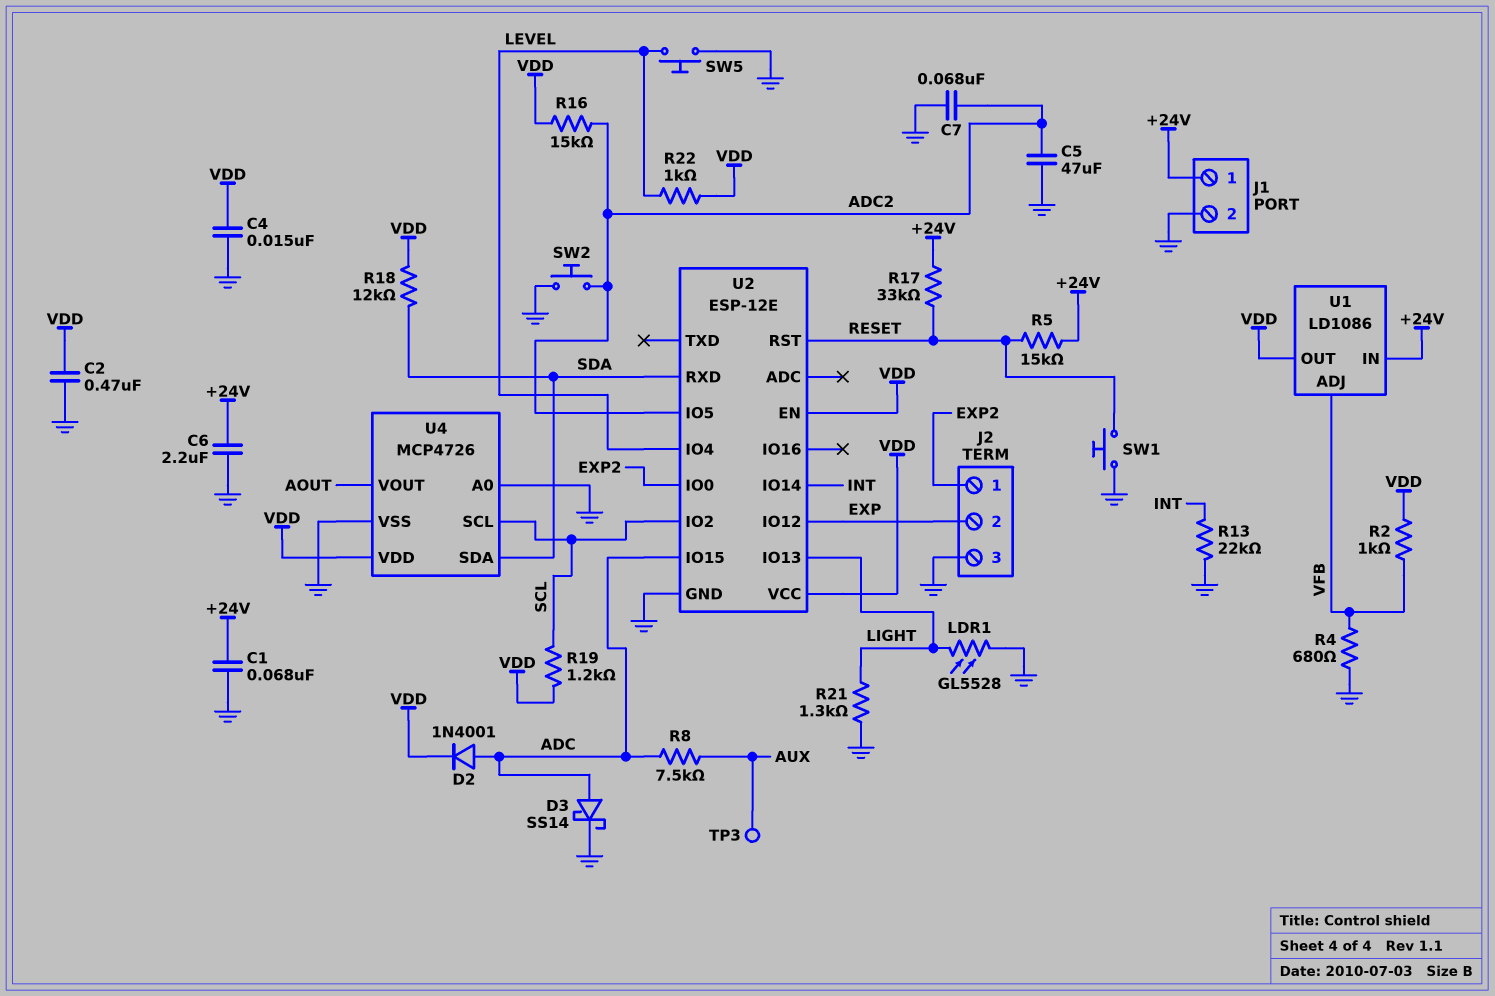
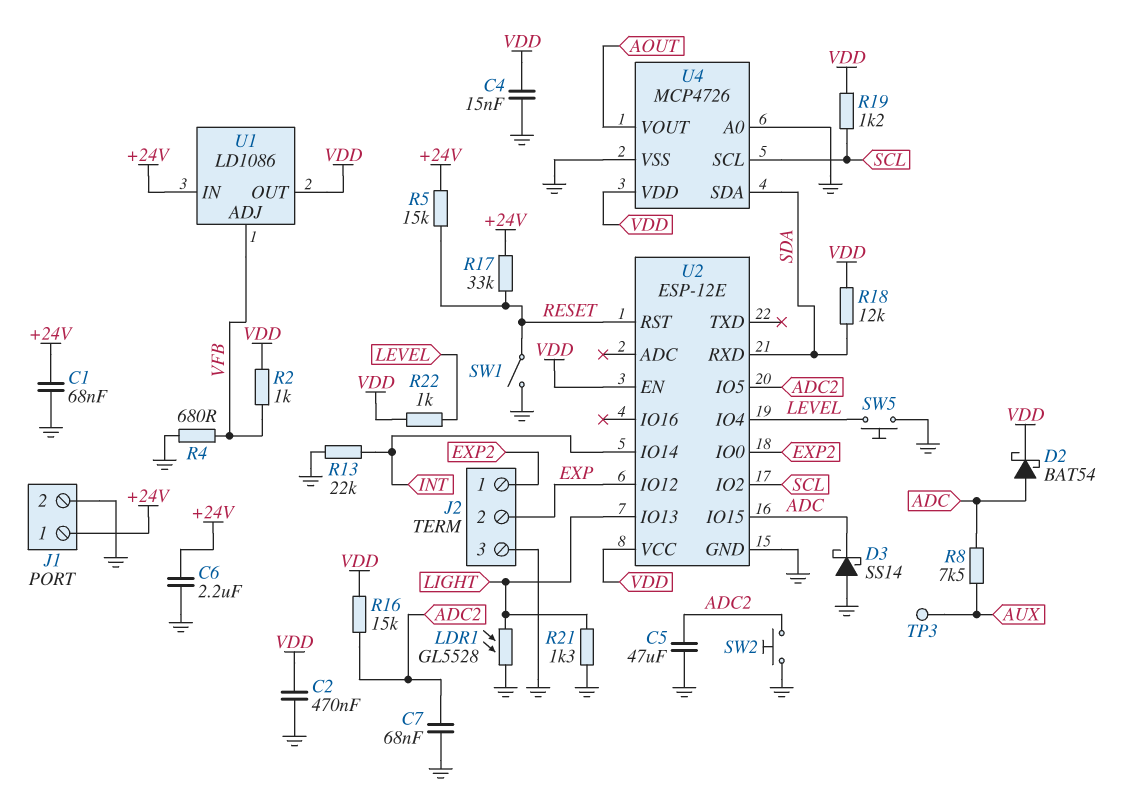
D2: diode 1N4001 (A ADC, K VDD) -> schottky BAT54 (A ADC, K VDD)
D3: schottky SS14 (A ADC, K GND) -> schottky SS14 (A GND, K ADC)
SW1: button (GND, RESET) -> switch (GND, RESET)

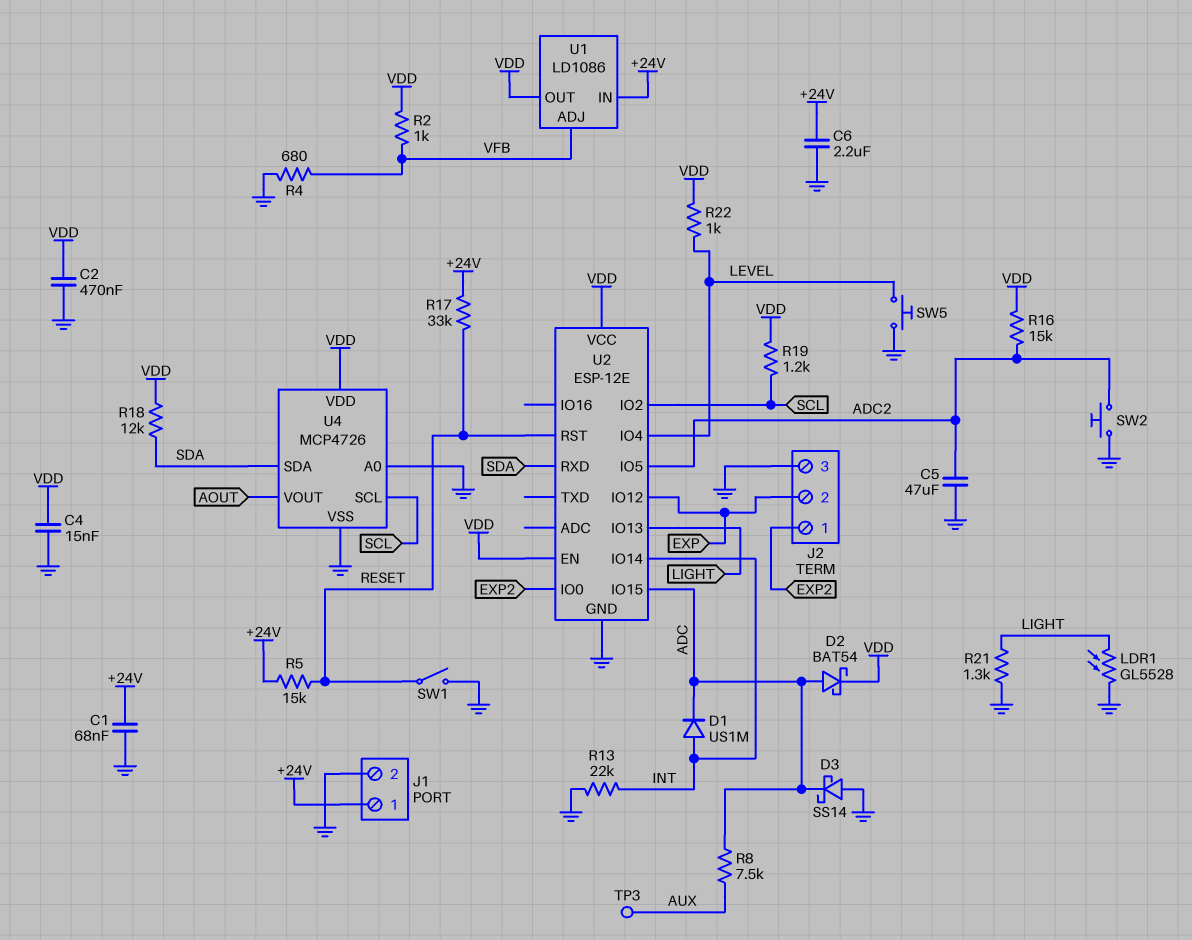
C7: 68nF (ADC2, GND) -> none
D1: none -> diode US1M (A INT, K ADC)

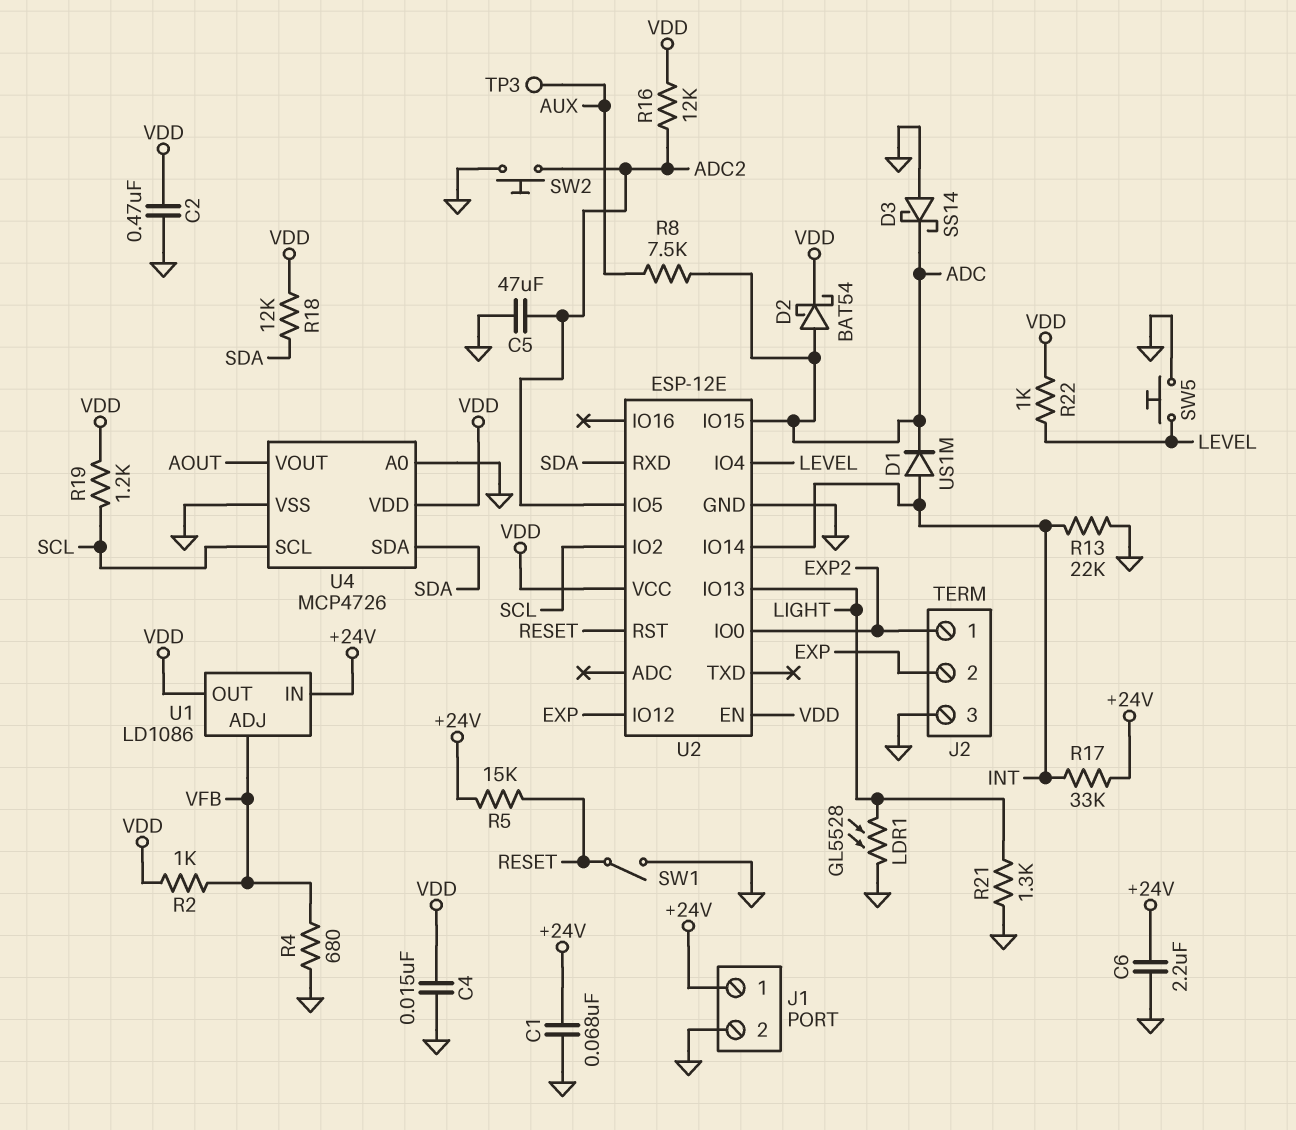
R16: 15k (ADC2, VDD) -> 12k (ADC2, VDD)
R17: 33k (+24V, RESET) -> 33k (+24V, INT)

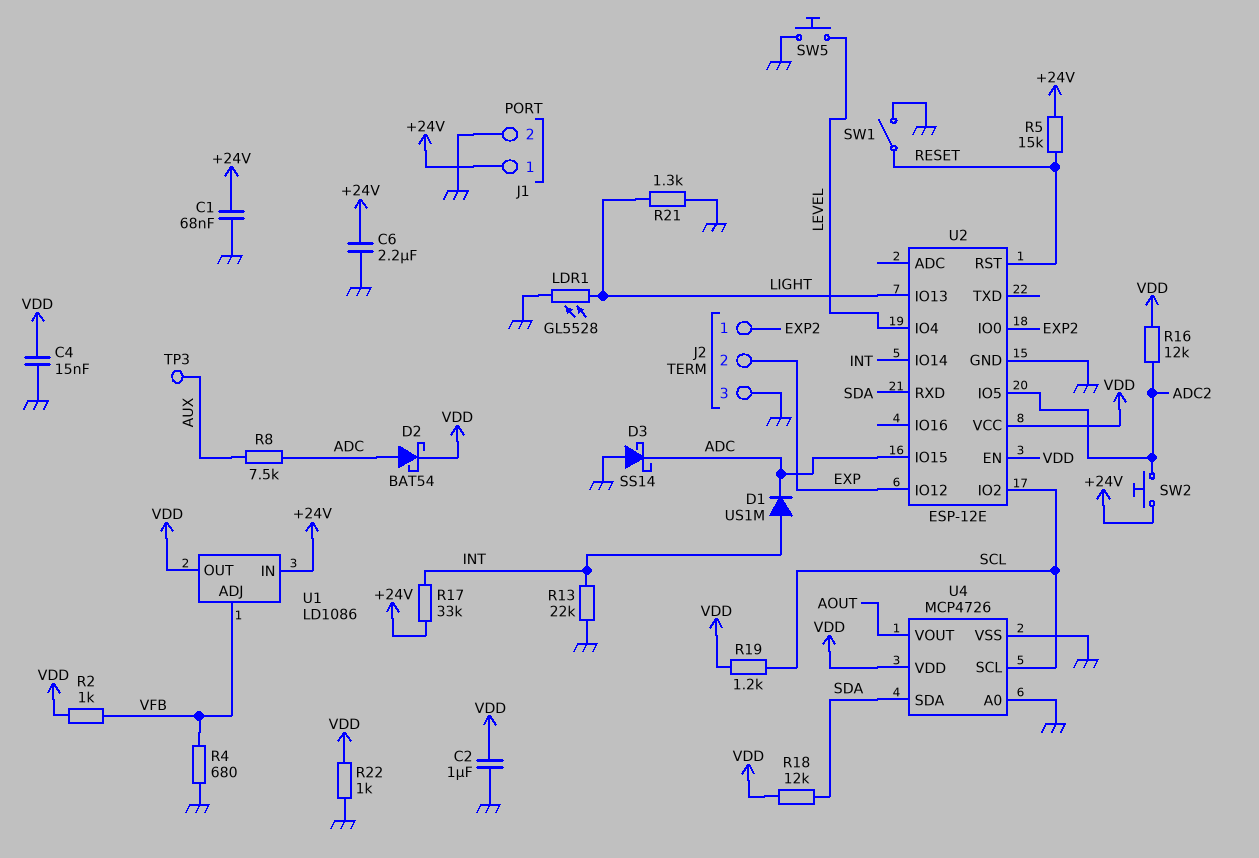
C2: 470nF (GND, VDD) -> 1uF (GND, VDD)
C5: 47uF (ADC2, GND) -> none
R22: 1k (LEVEL, VDD) -> 1k (GND, VDD)
SW2: button (ADC2, GND) -> button (+24V, ADC2)

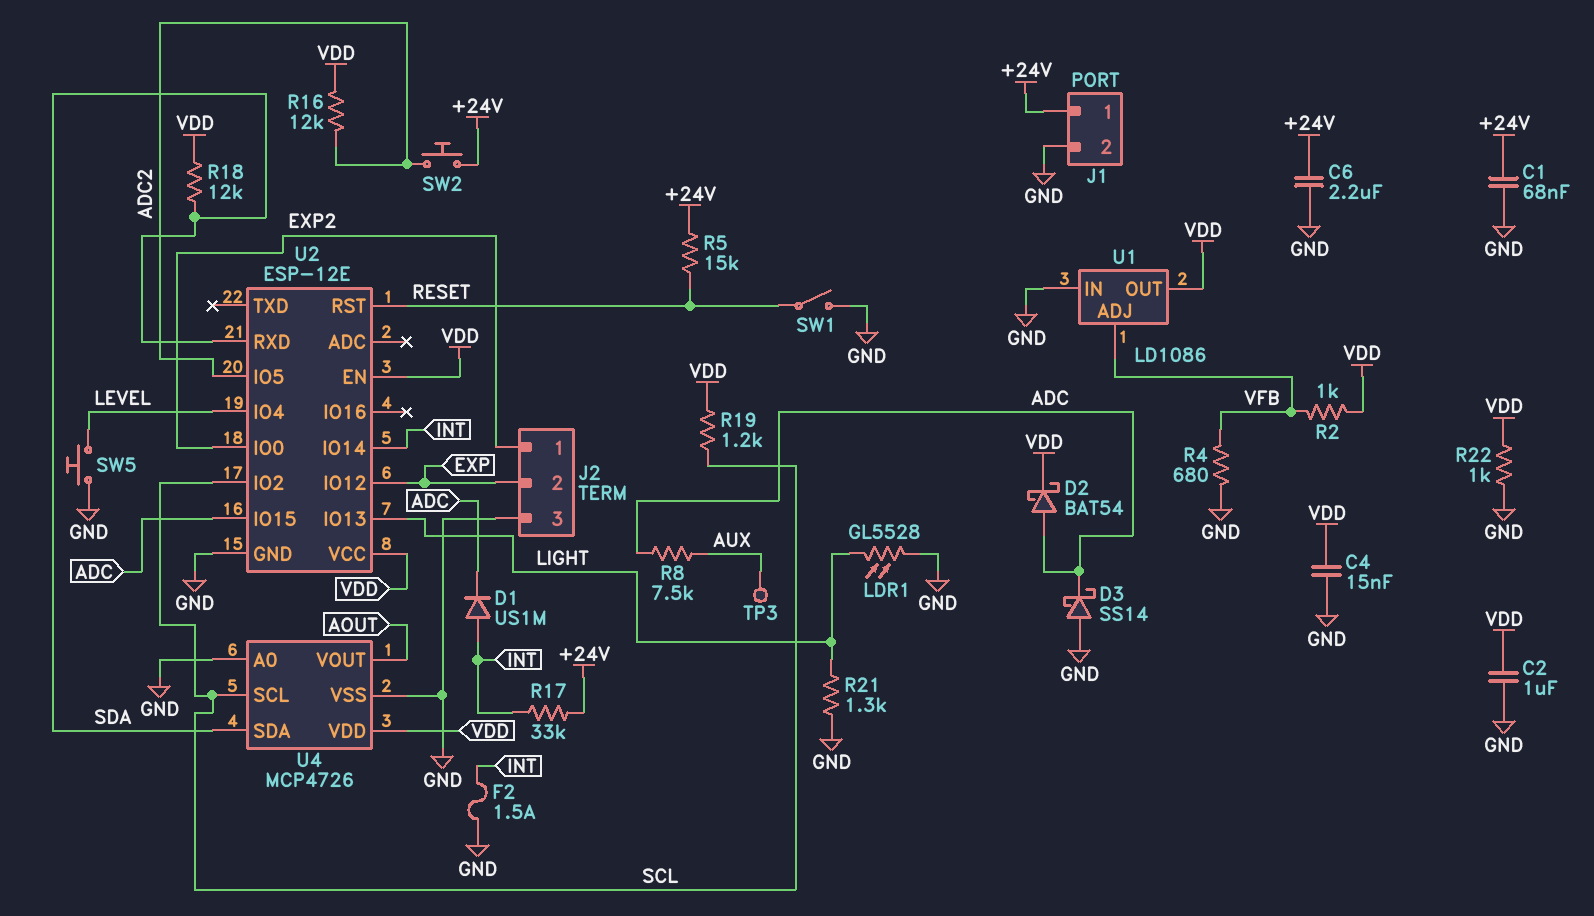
F2: none -> 1.5A (GND, INT)
R13: 22k (GND, INT) -> none
U1 pin IN: +24V -> GND

